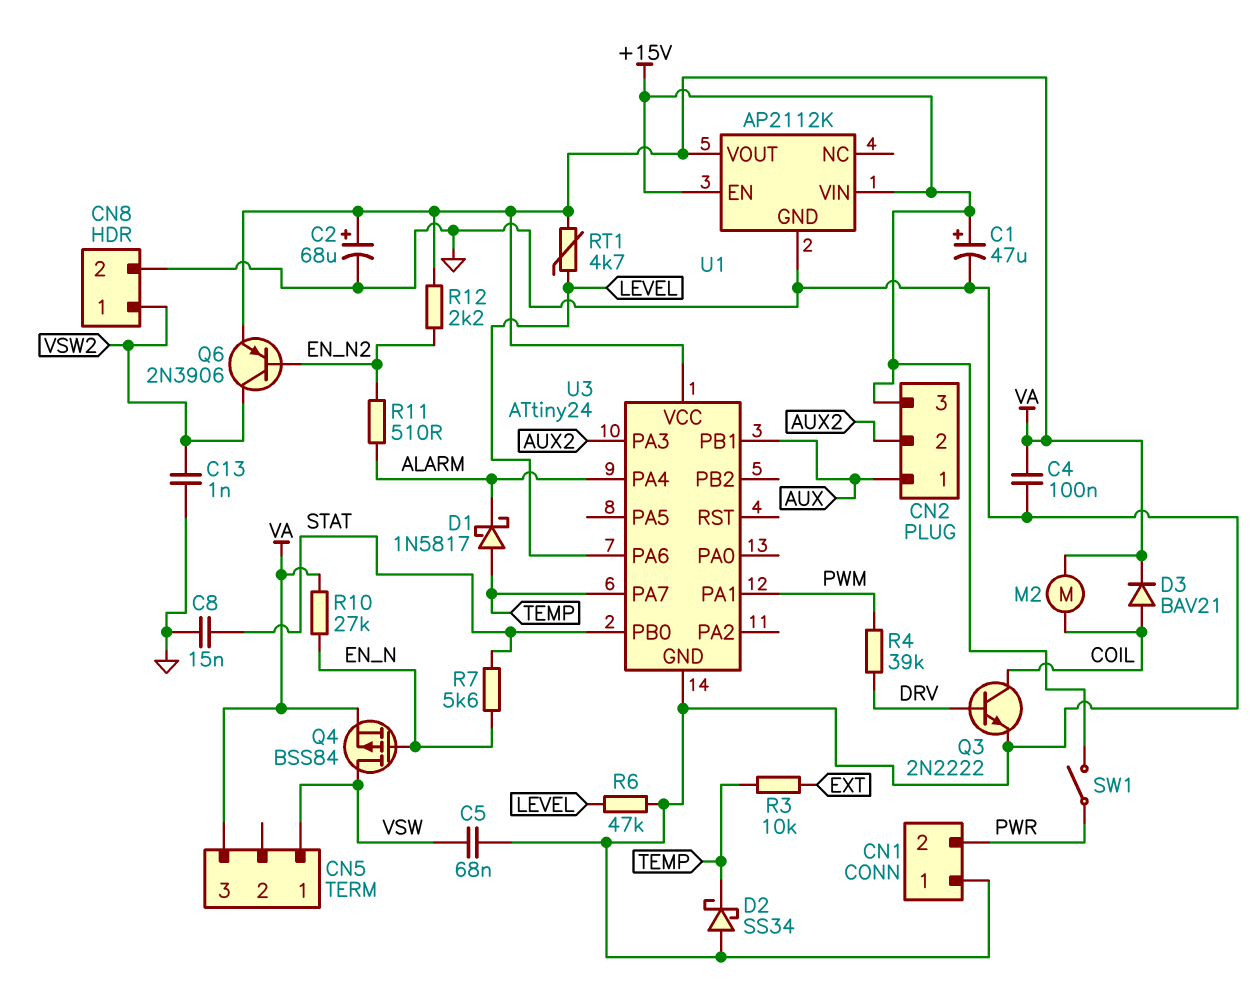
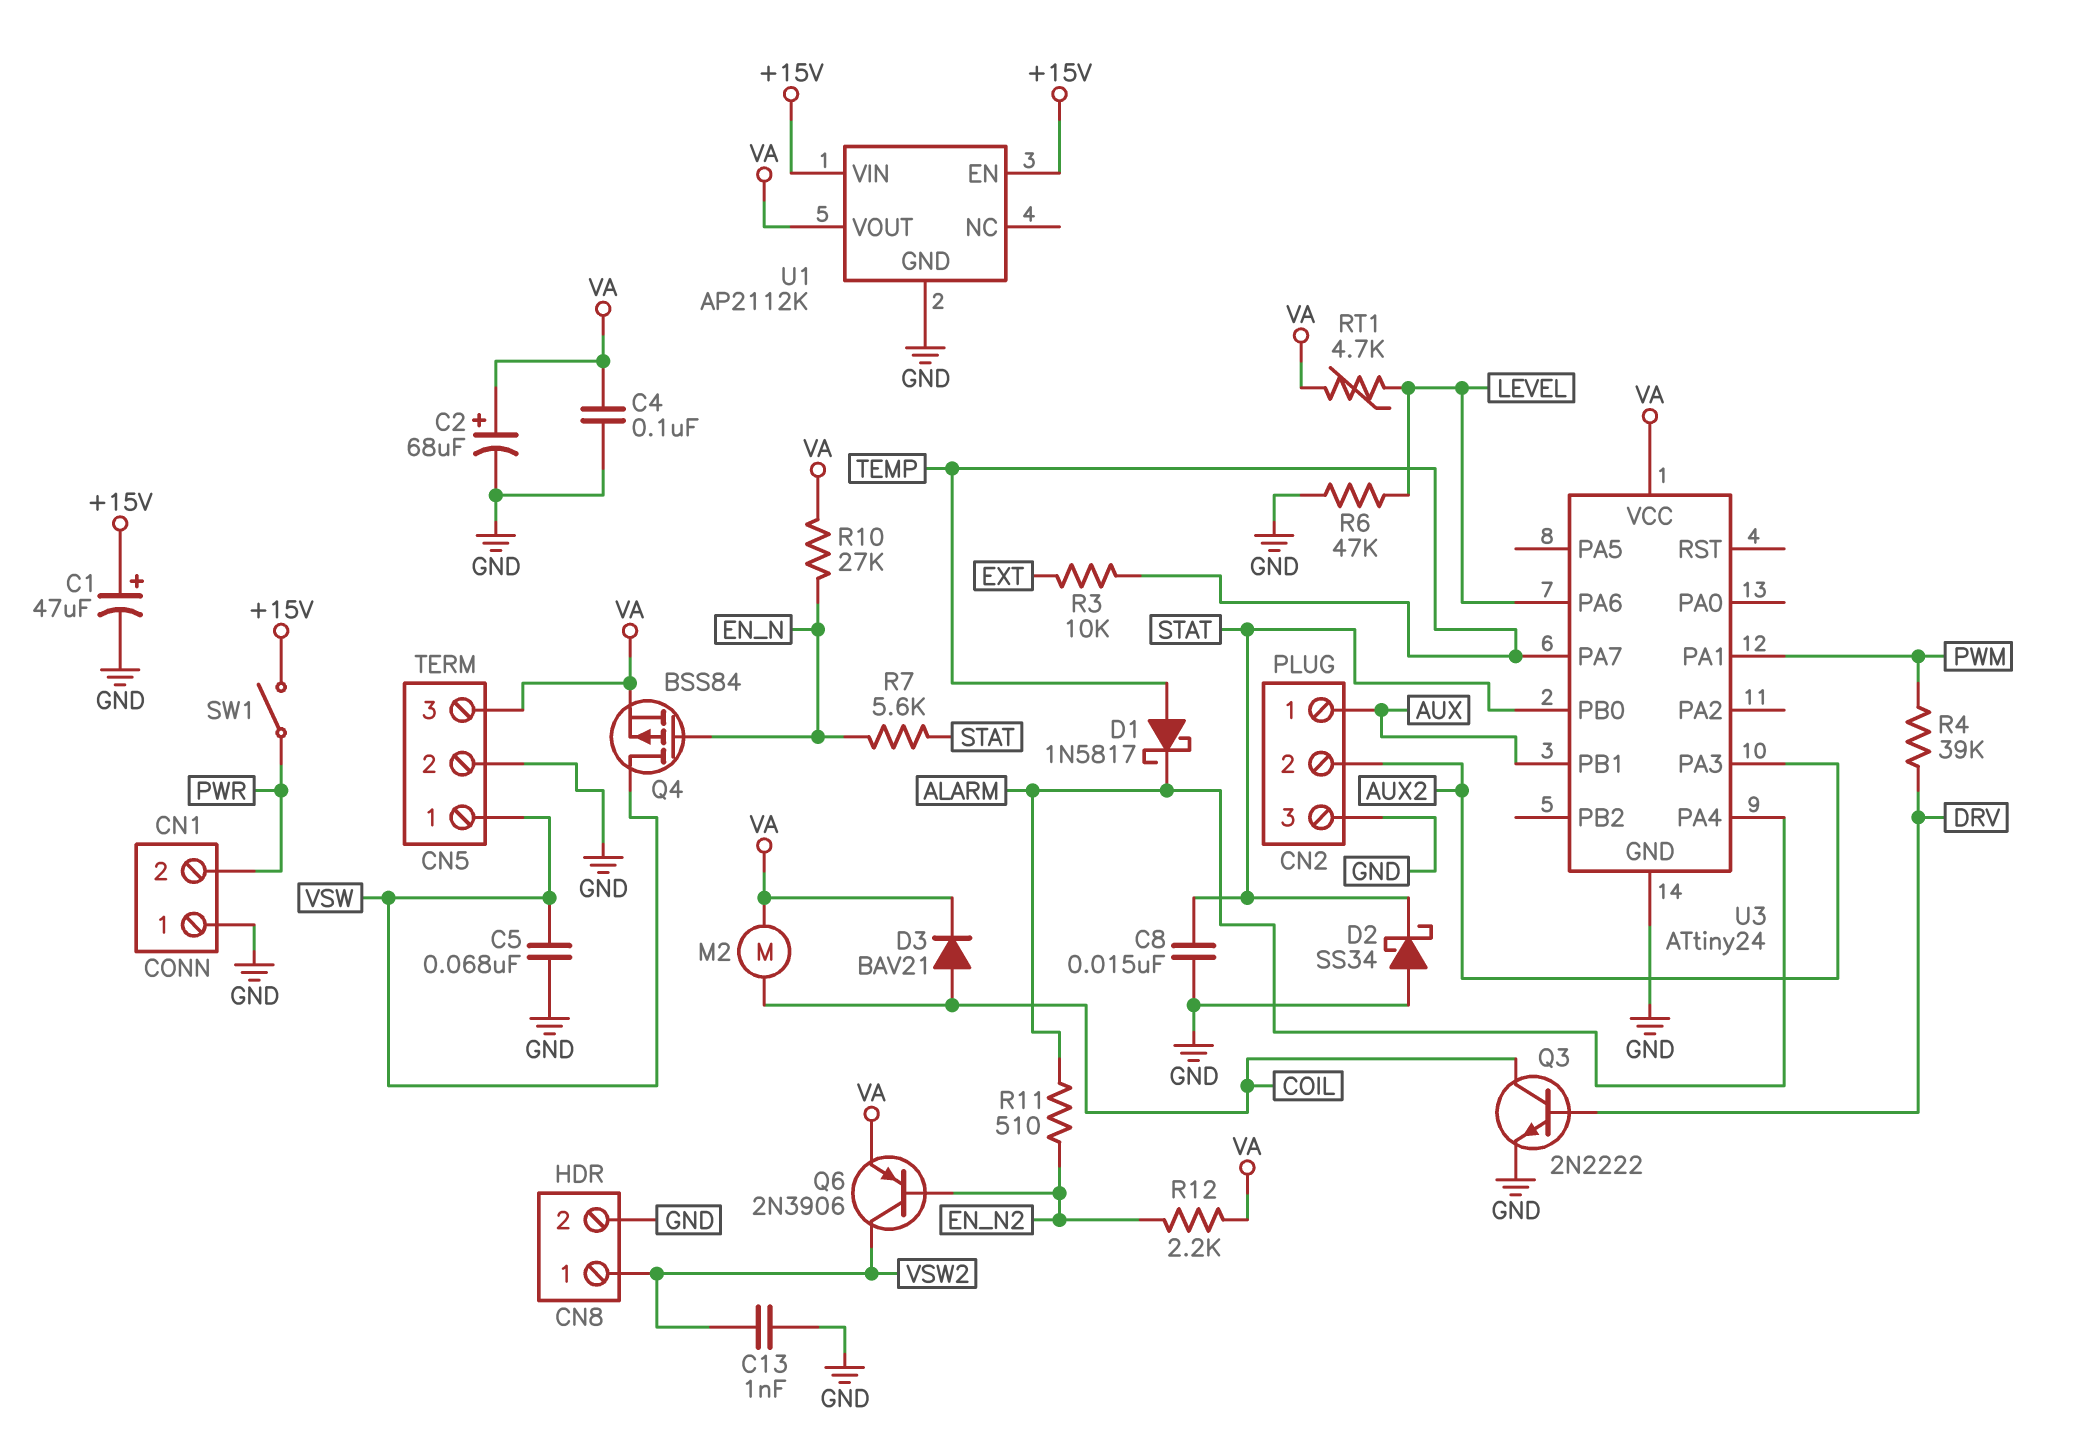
CN2 pin 3: +15V -> GND
CN5 pin 2: none -> GND
D2: schottky SS34 (A GND, K TEMP) -> schottky SS34 (A GND, K STAT)

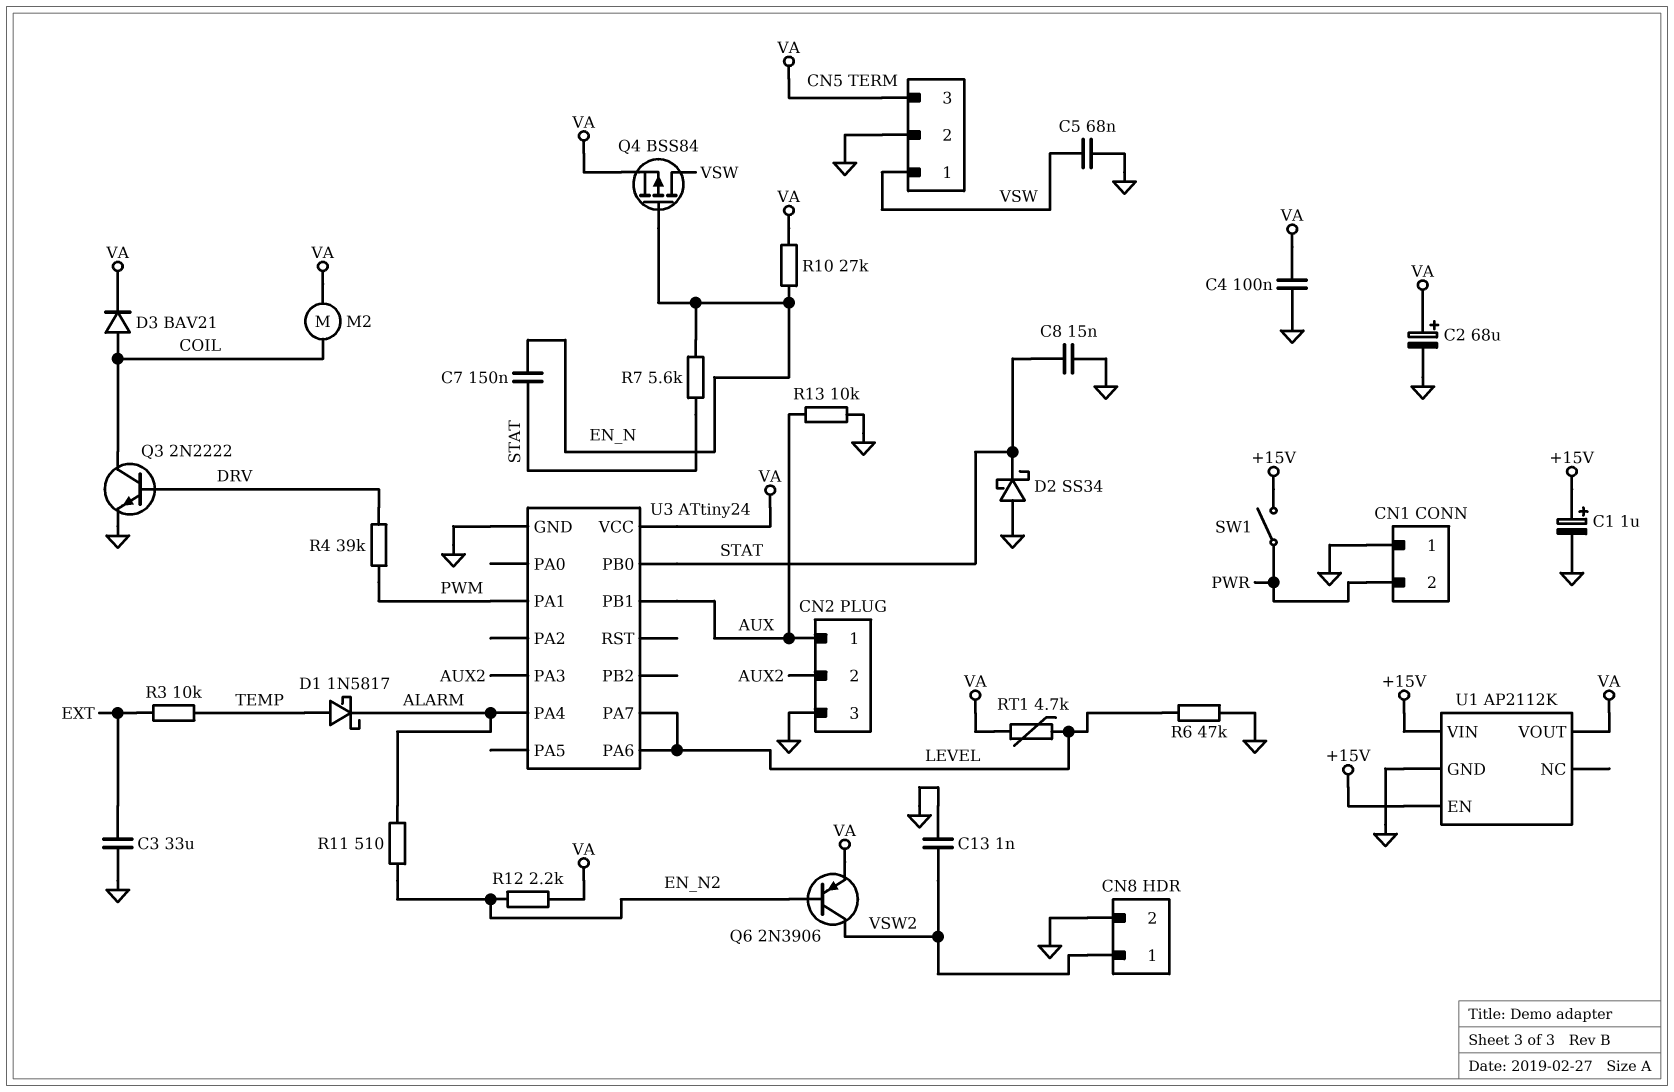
C1: 47uF (plus +15V, minus GND) -> 1uF (plus +15V, minus GND)
C3: none -> 33uF (EXT, GND)
C7: none -> 150nF (EN_N, STAT)
R13: none -> 10k (AUX, GND)
U3 pin PA7: TEMP -> LEVEL

